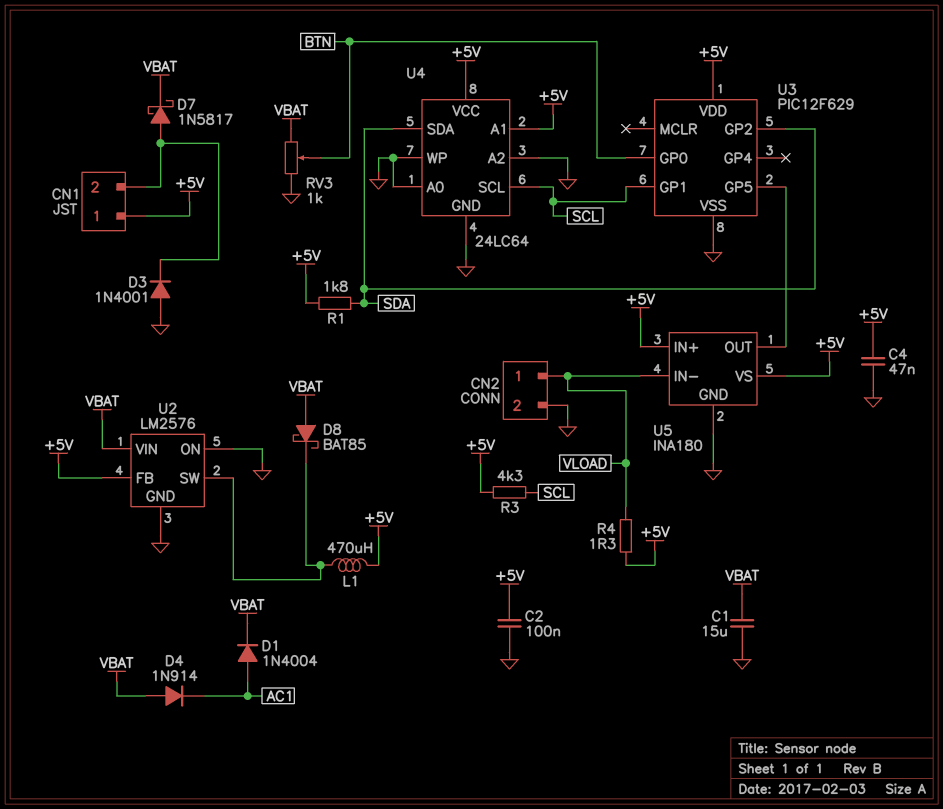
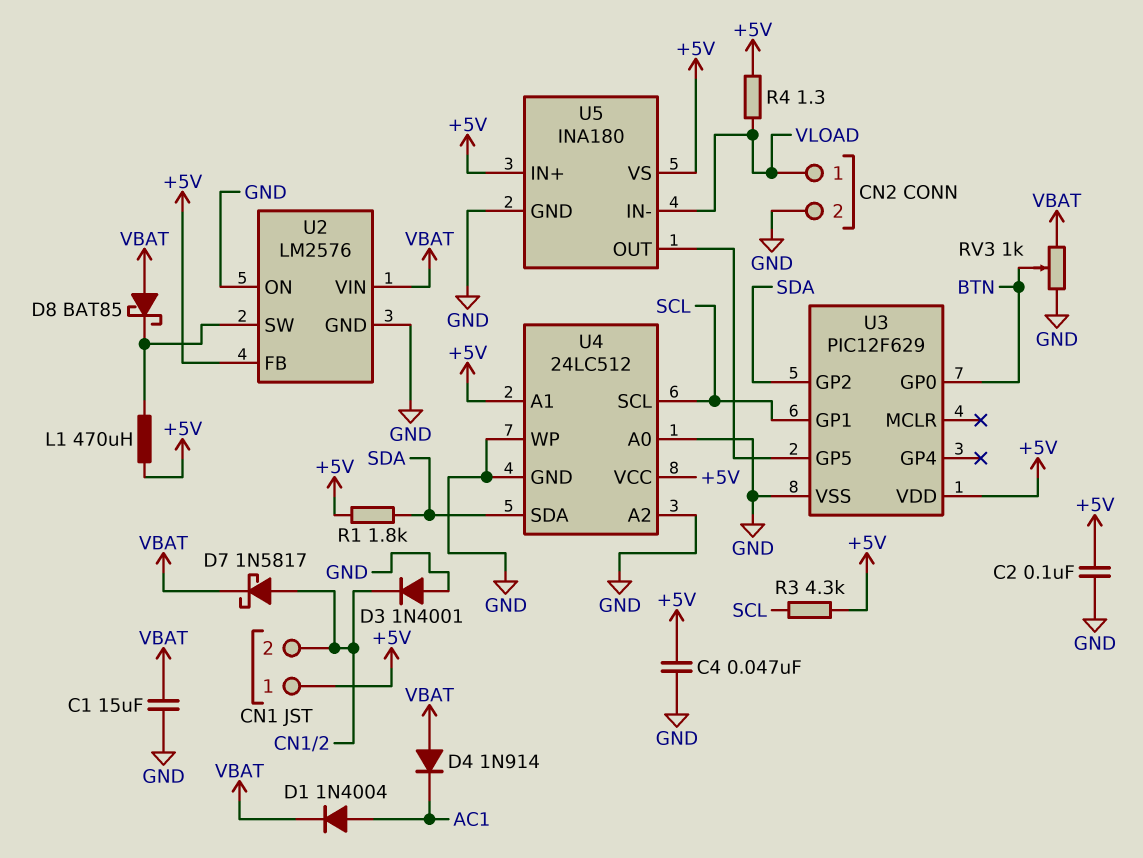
U4: 24LC64 -> 24LC512

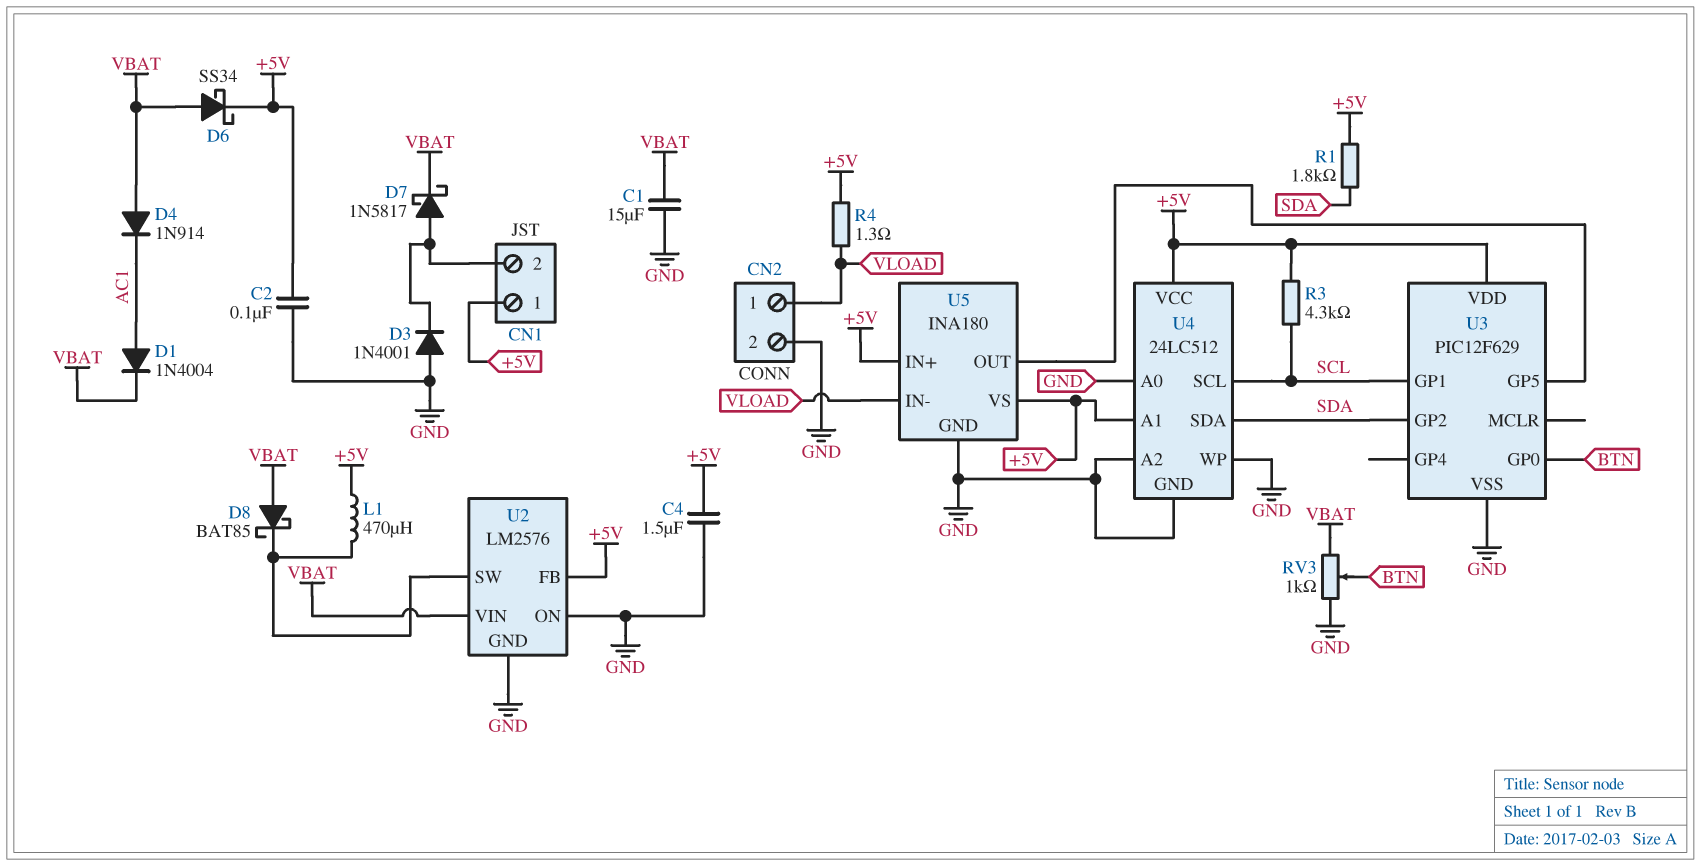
C4: 47nF (+5V, GND) -> 1.5uF (+5V, GND)
D6: none -> schottky SS34 (A VBAT, K +5V)

